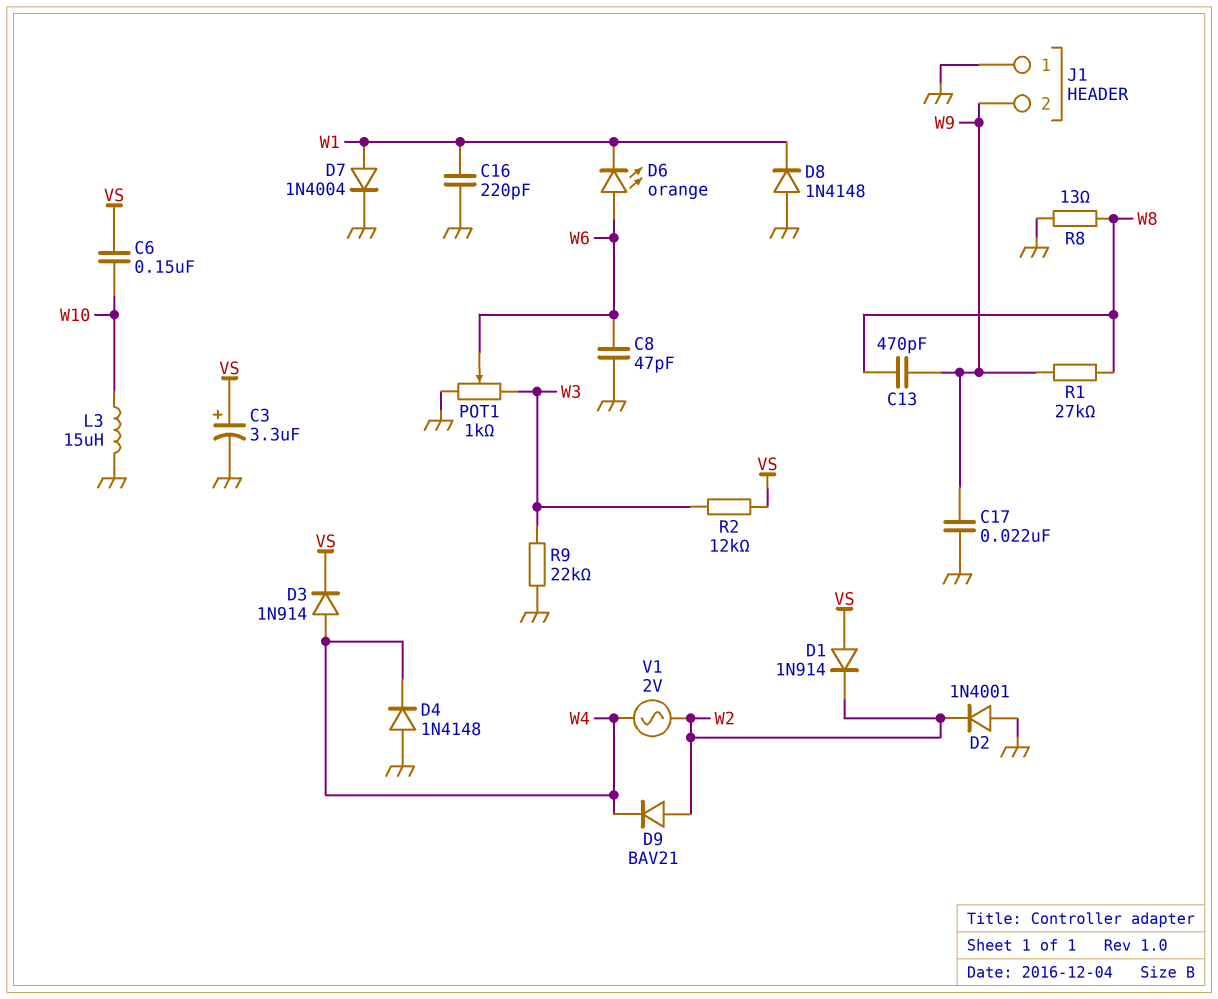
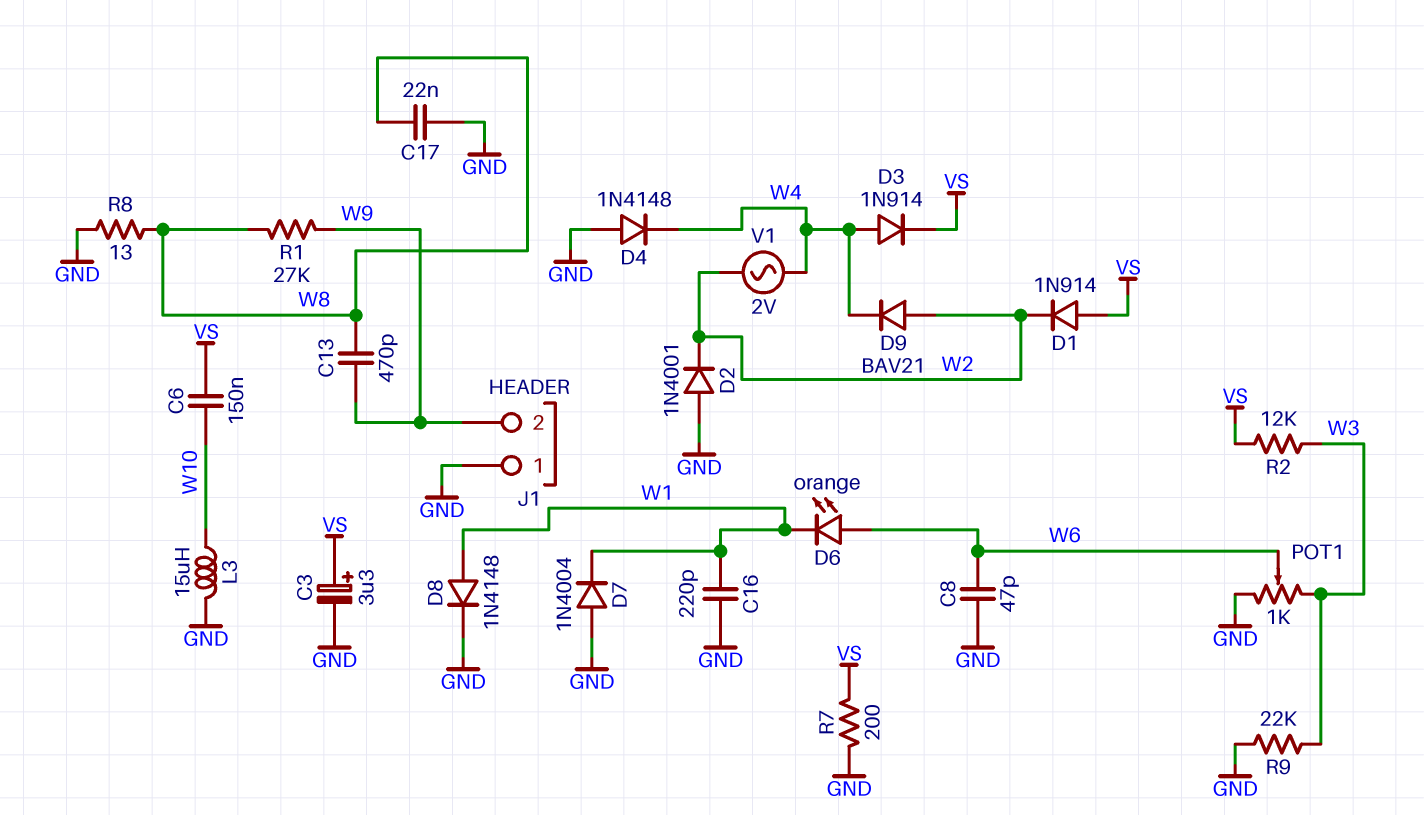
C17: 22nF (GND, W9) -> 22nF (GND, W8)
D7: diode 1N4004 (A W1, K GND) -> diode 1N4004 (A GND, K W1)
D8: diode 1N4148 (A GND, K W1) -> diode 1N4148 (A W1, K GND)
R7: none -> 200 (GND, VS)

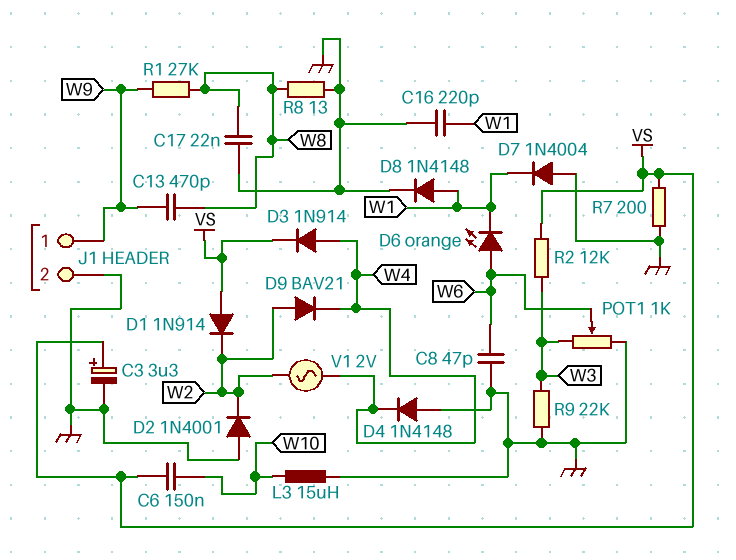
J1 pin 1: GND -> W9
J1 pin 2: W9 -> GND

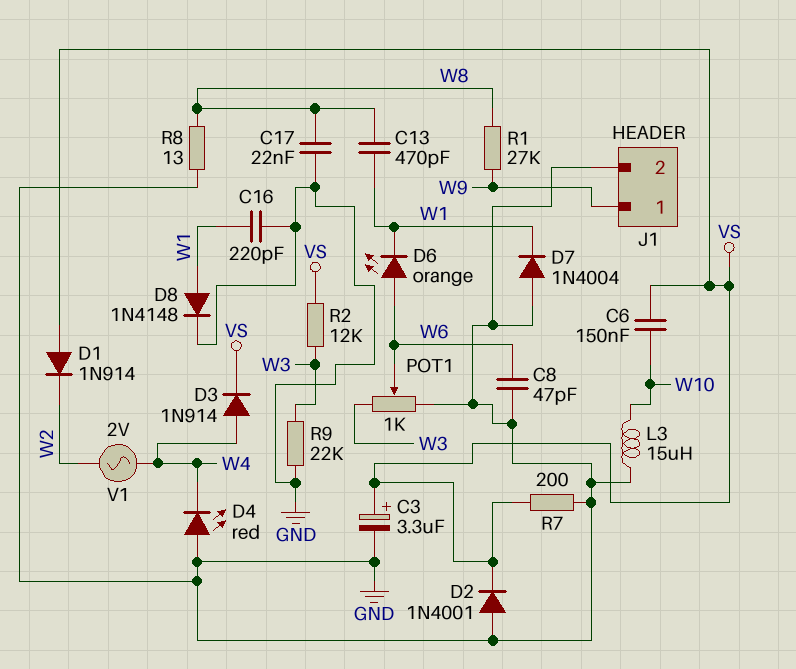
C13: 470pF (W8, W9) -> 470pF (W1, W8)
D2: diode 1N4001 (A GND, K W2) -> diode 1N4001 (A GND, K VS)
D4: diode 1N4148 (A GND, K W4) -> LED red (A GND, K W4)
D9: diode BAV21 (A W2, K W4) -> none

